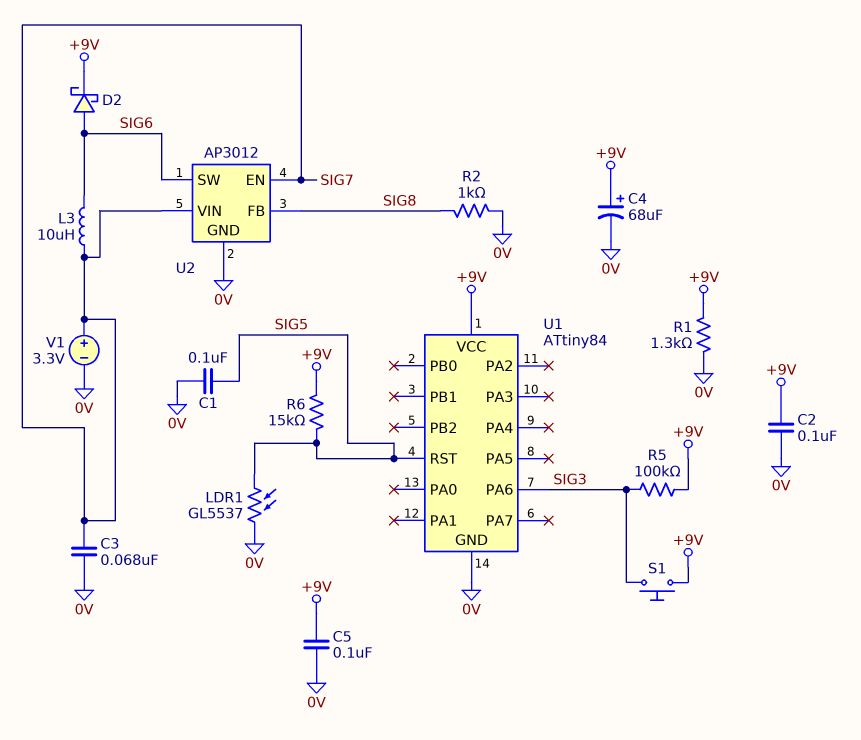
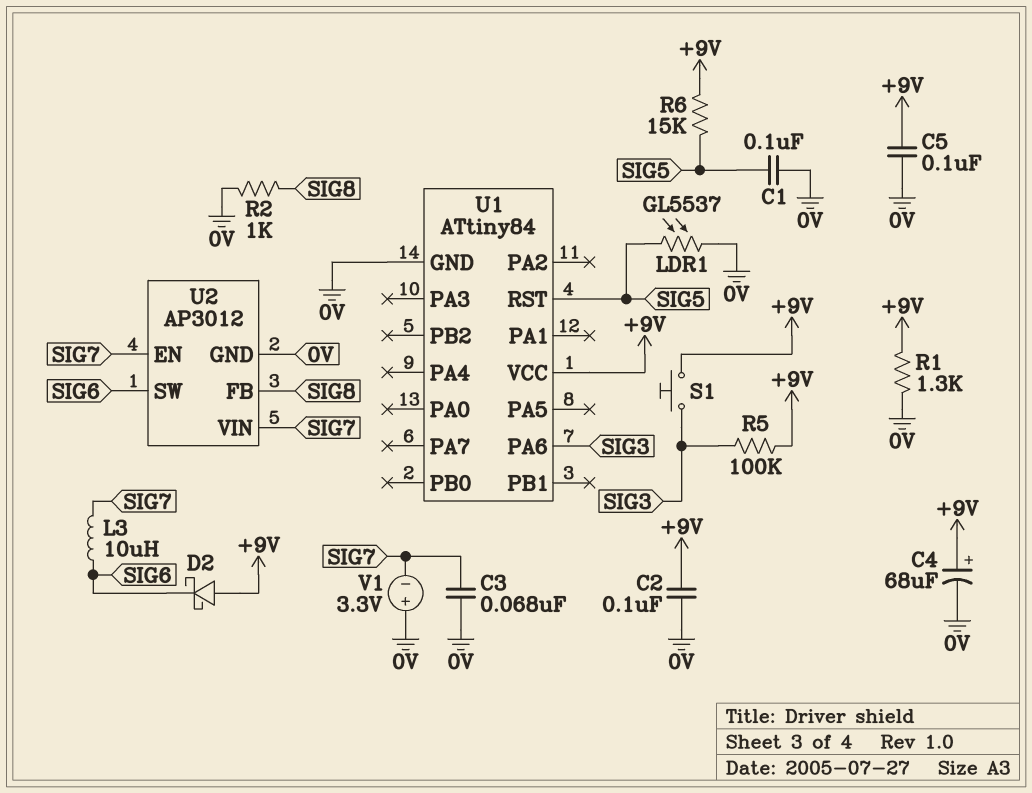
D2: schottky (A SIG6, K +9V) -> schottky (A +9V, K SIG6)
V1: 3.3V (plus SIG7, minus 0V) -> 3.3V (plus 0V, minus SIG7)

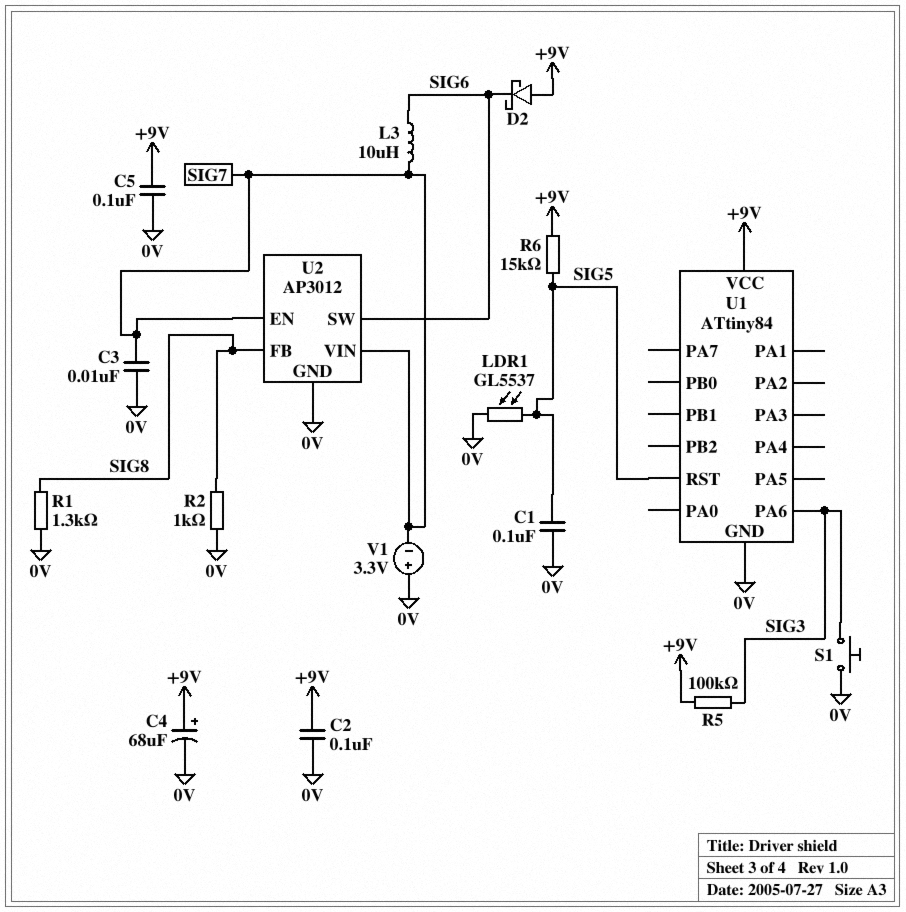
C3: 68nF (0V, SIG7) -> 10nF (0V, SIG7)
R1: 1.3k (+9V, 0V) -> 1.3k (0V, SIG8)
S1: button (+9V, SIG3) -> button (0V, SIG3)

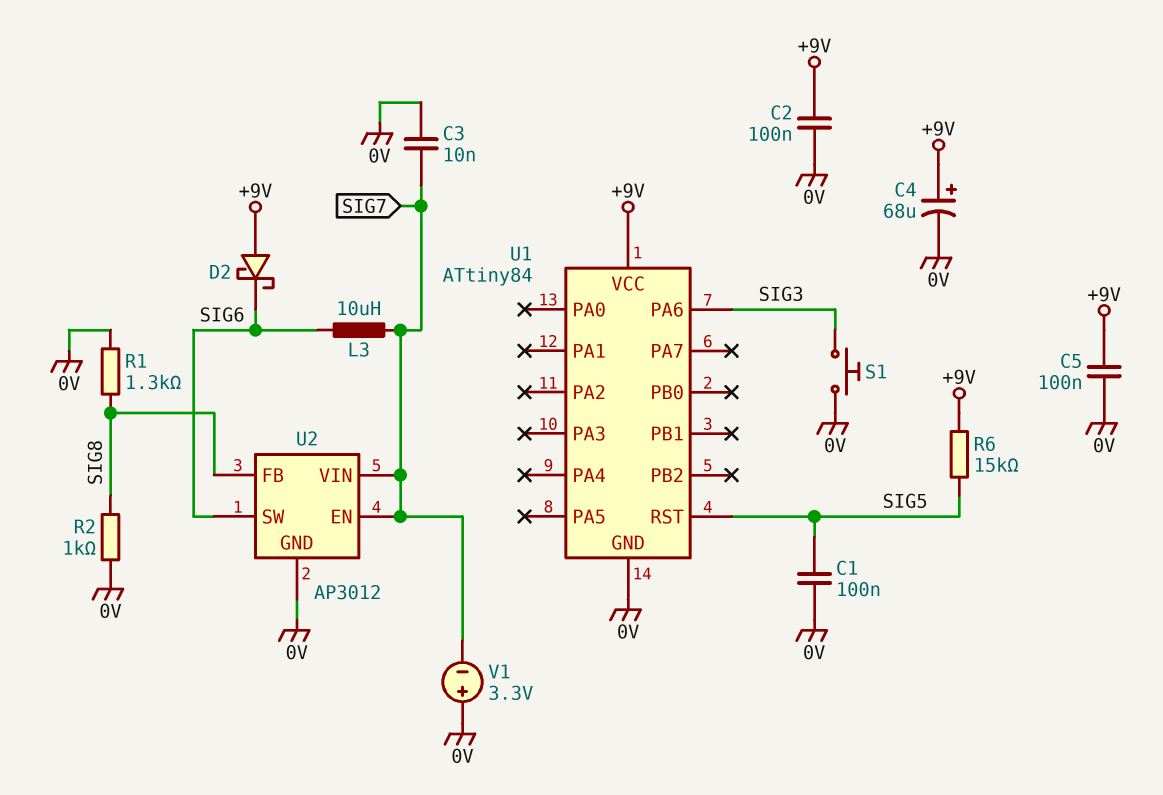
LDR1: GL5537 (0V, SIG5) -> none
R5: 100k (+9V, SIG3) -> none

